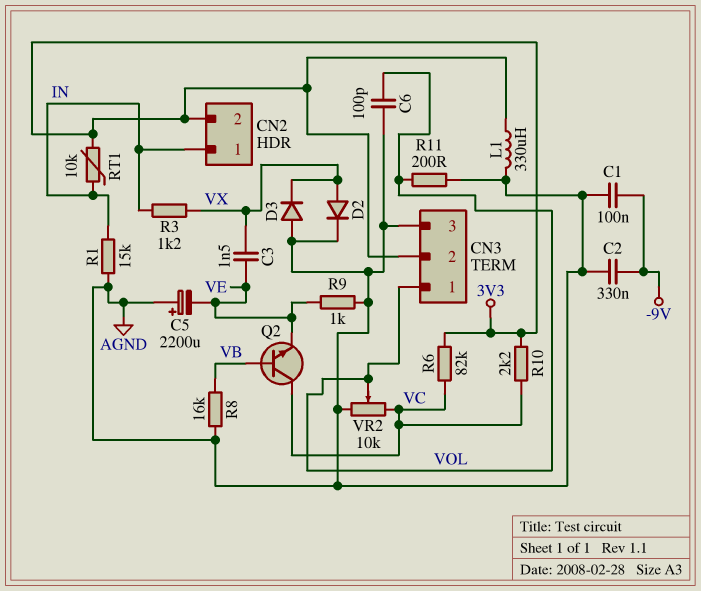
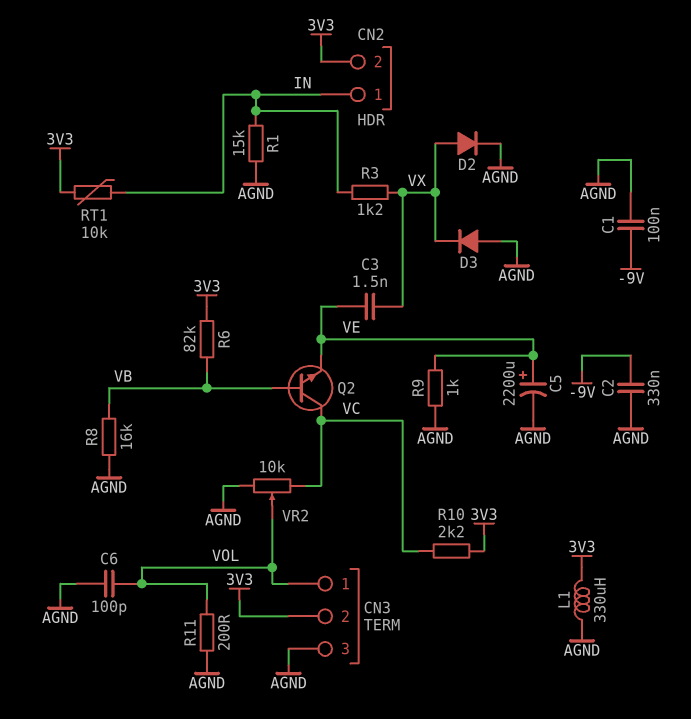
C5: 2200uF (plus AGND, minus VE) -> 2200uF (plus VE, minus AGND)
R6: 82k (3V3, VC) -> 82k (3V3, VB)

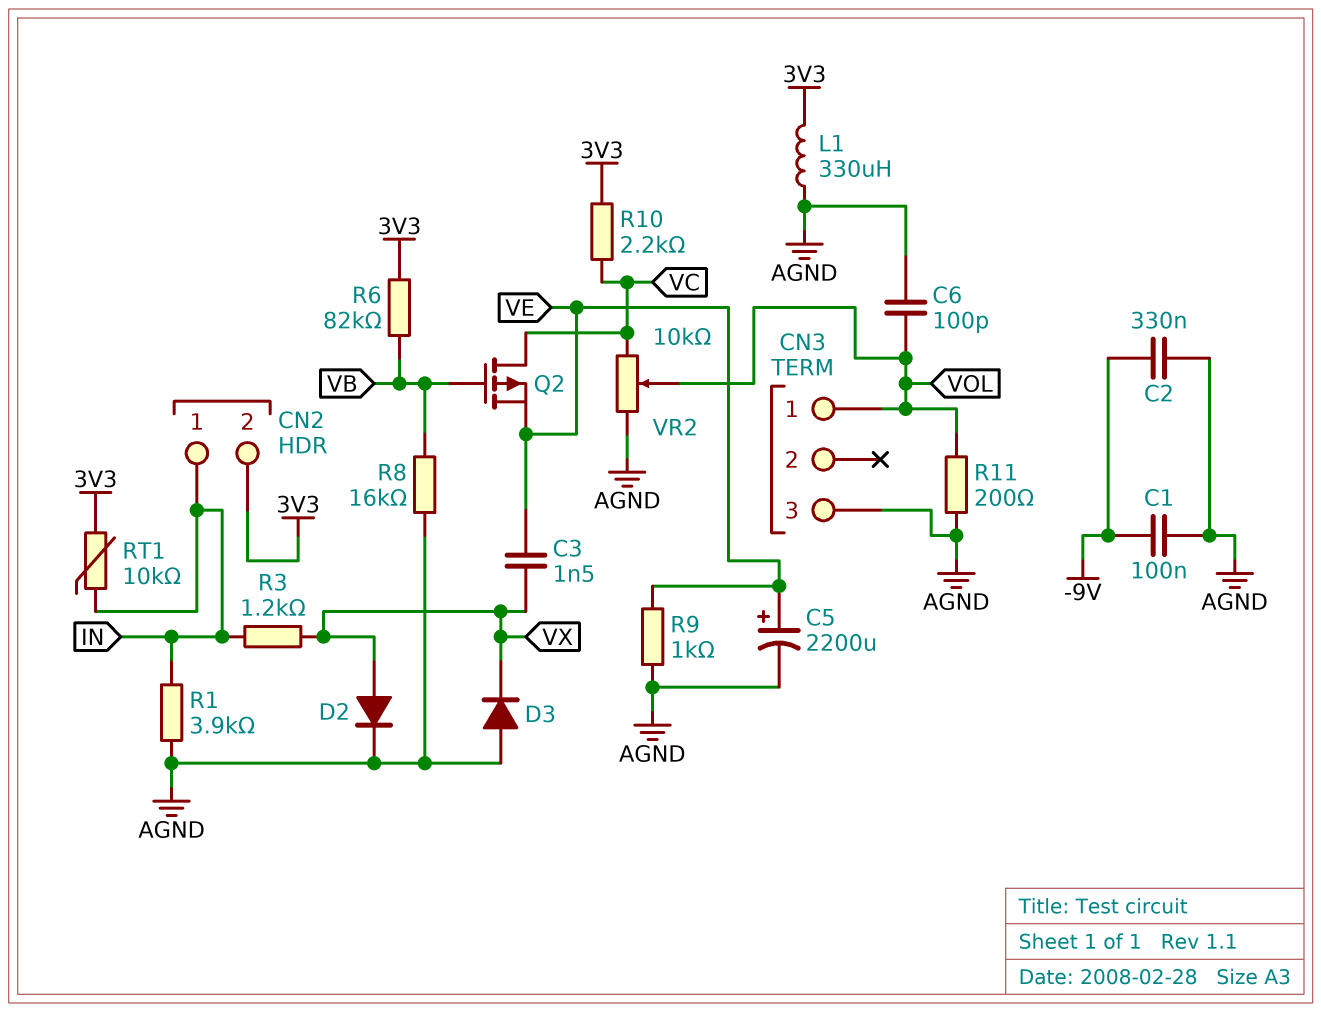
CN3 pin 2: 3V3 -> none
Q2: NPN (B VB, C VC, E VE) -> PMOS (G VB, D VC, S VE)
R1: 15k (AGND, IN) -> 3.9k (AGND, IN)

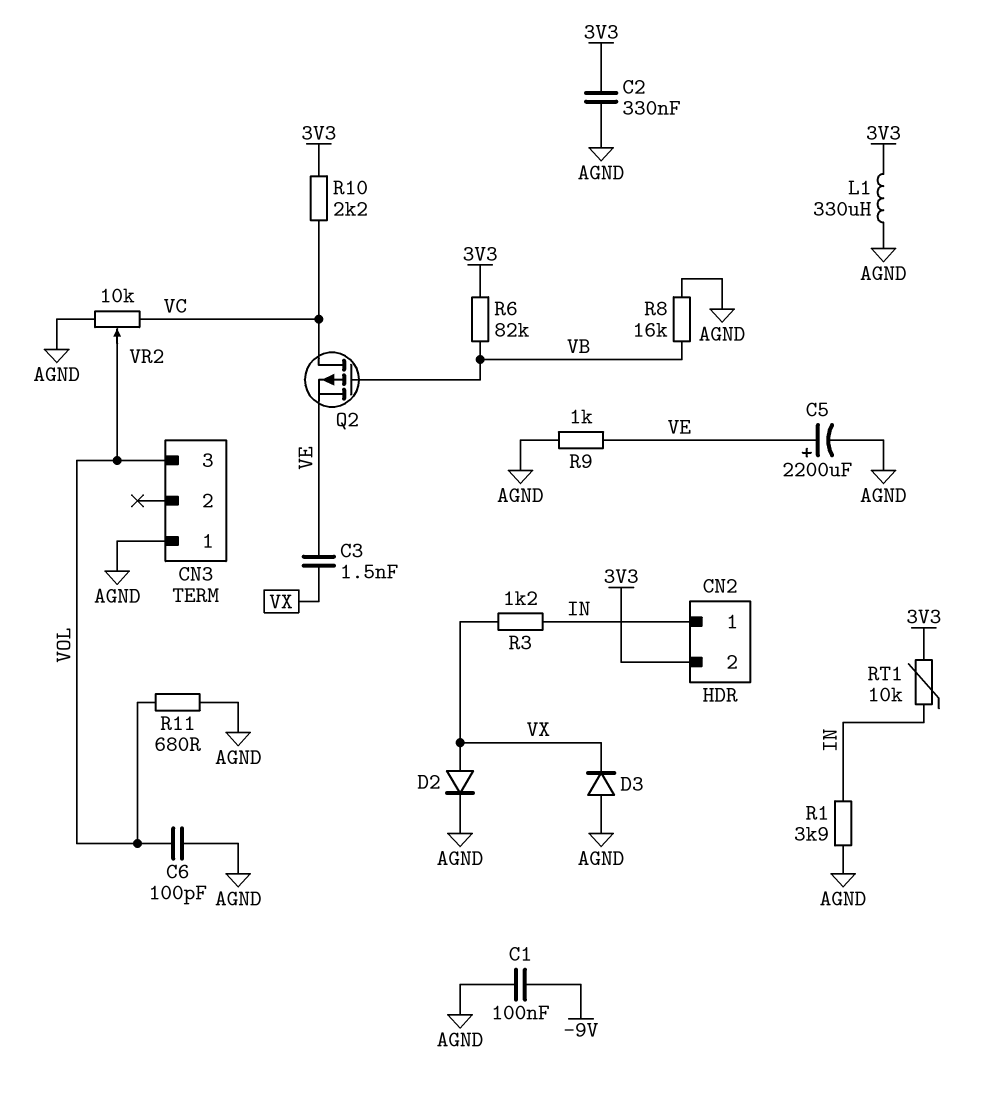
C2: 330nF (-9V, AGND) -> 330nF (3V3, AGND)
CN3 pin 1: VOL -> AGND
CN3 pin 3: AGND -> VOL
R11: 200 (AGND, VOL) -> 680 (AGND, VOL)

